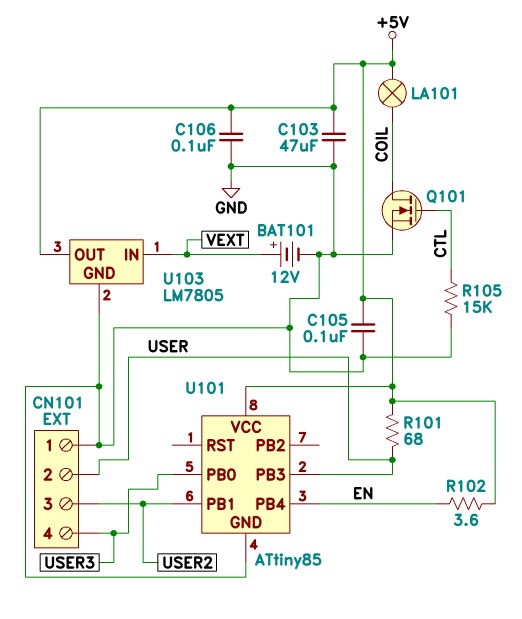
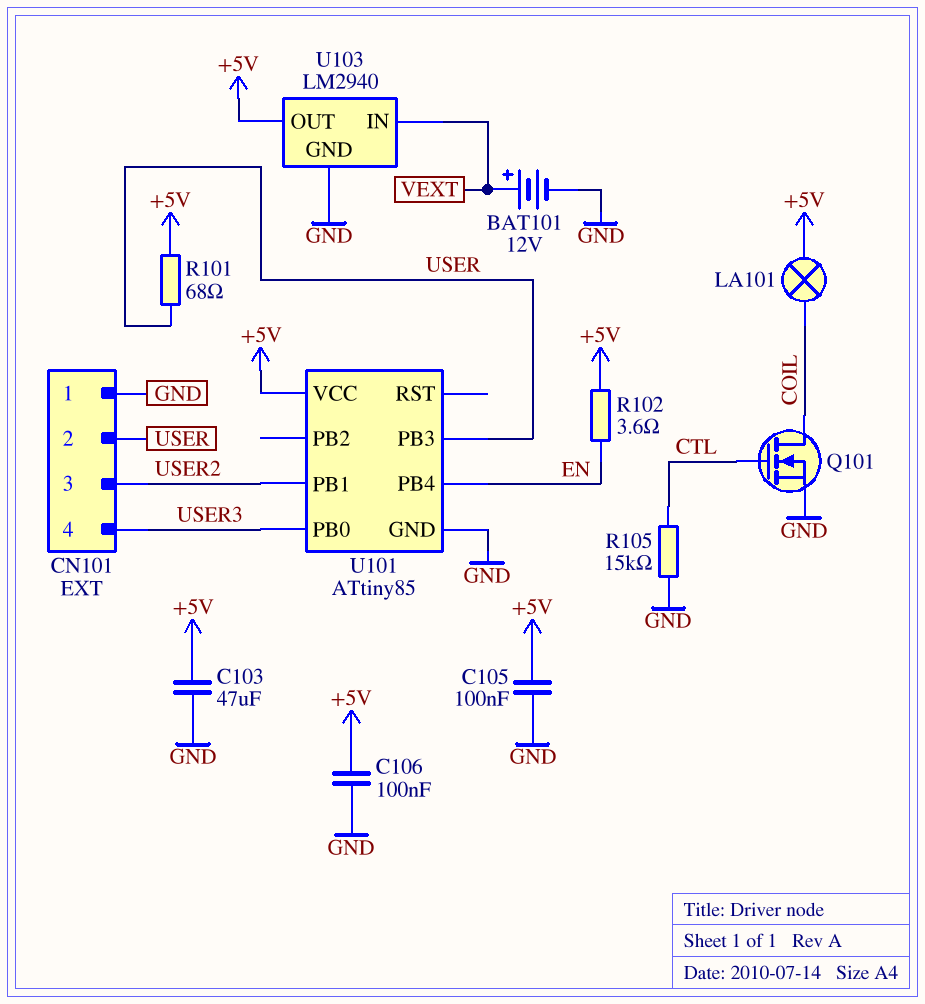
U103: LM7805 -> LM2940

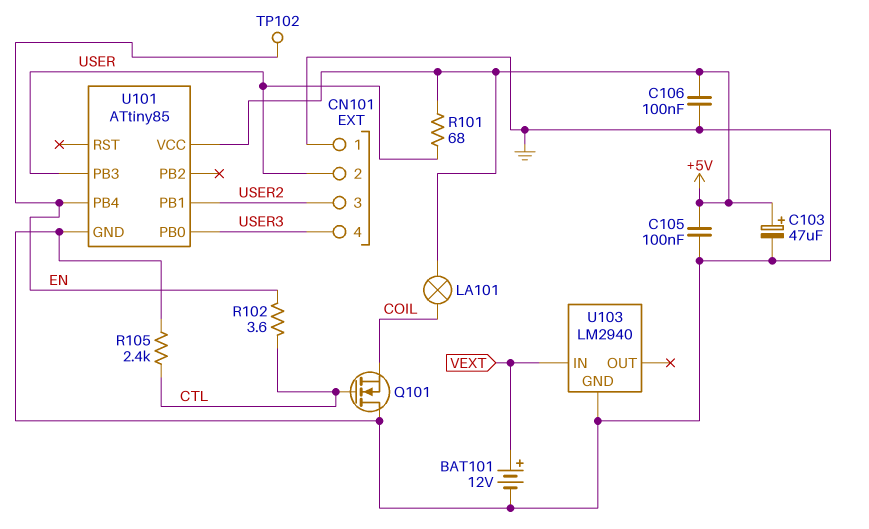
C103: 47uF (+5V, GND) -> 47uF (plus +5V, minus GND)
Q101: NMOS (G CTL, D COIL, S GND) -> NMOS (G CTL, D GND, S COIL)
R102: 3.6 (+5V, EN) -> 3.6 (CTL, EN)
R105: 15k (CTL, GND) -> 2.4k (CTL, GND)
TP102: none -> test point (EN)
U103 pin OUT: +5V -> none

